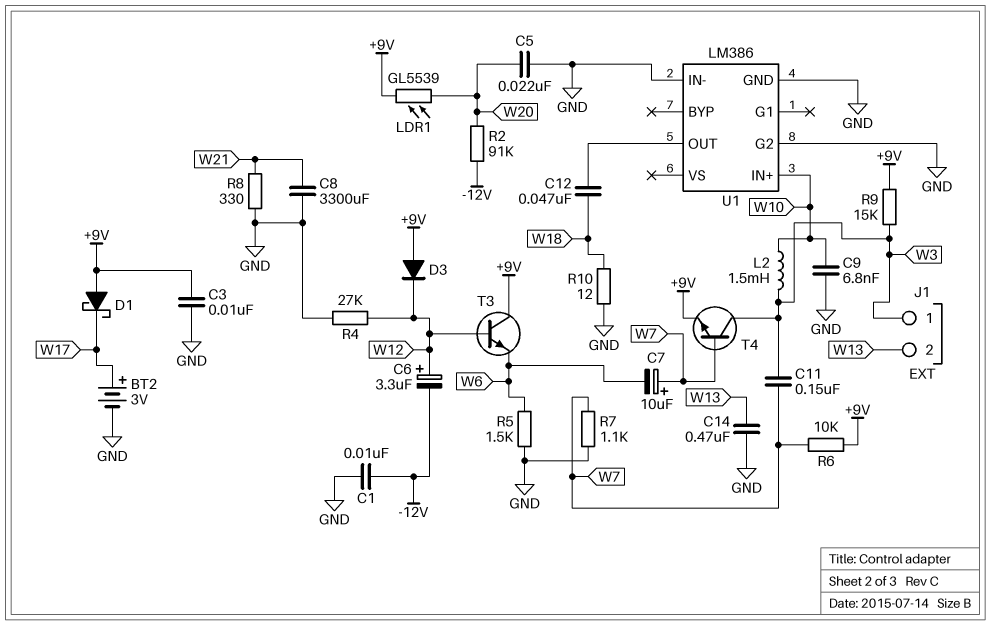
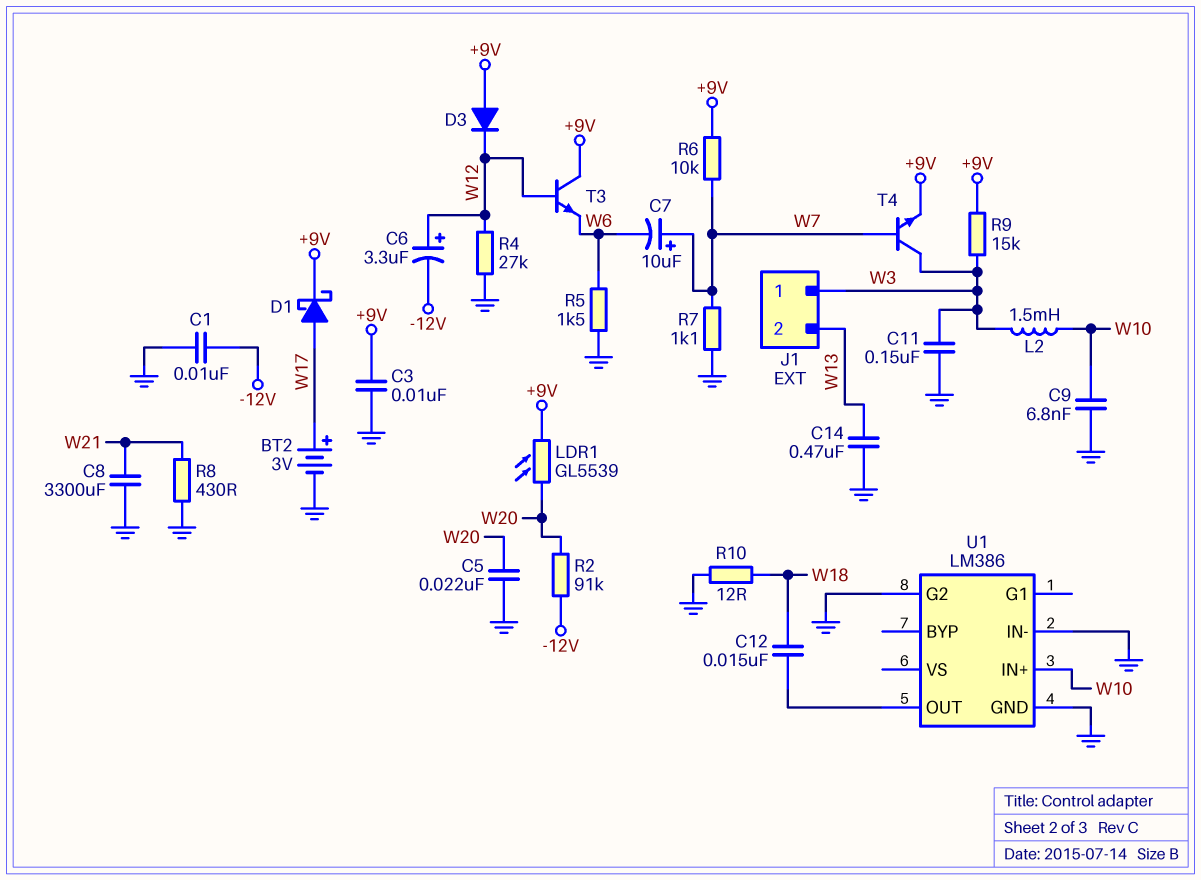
C11: 150nF (W3, W7) -> 150nF (GND, W3)
C12: 47nF (U1/OUT, W18) -> 15nF (U1/OUT, W18)
D1: schottky (A +9V, K W17) -> schottky (A W17, K +9V)
R8: 330 (GND, W21) -> 430 (GND, W21)

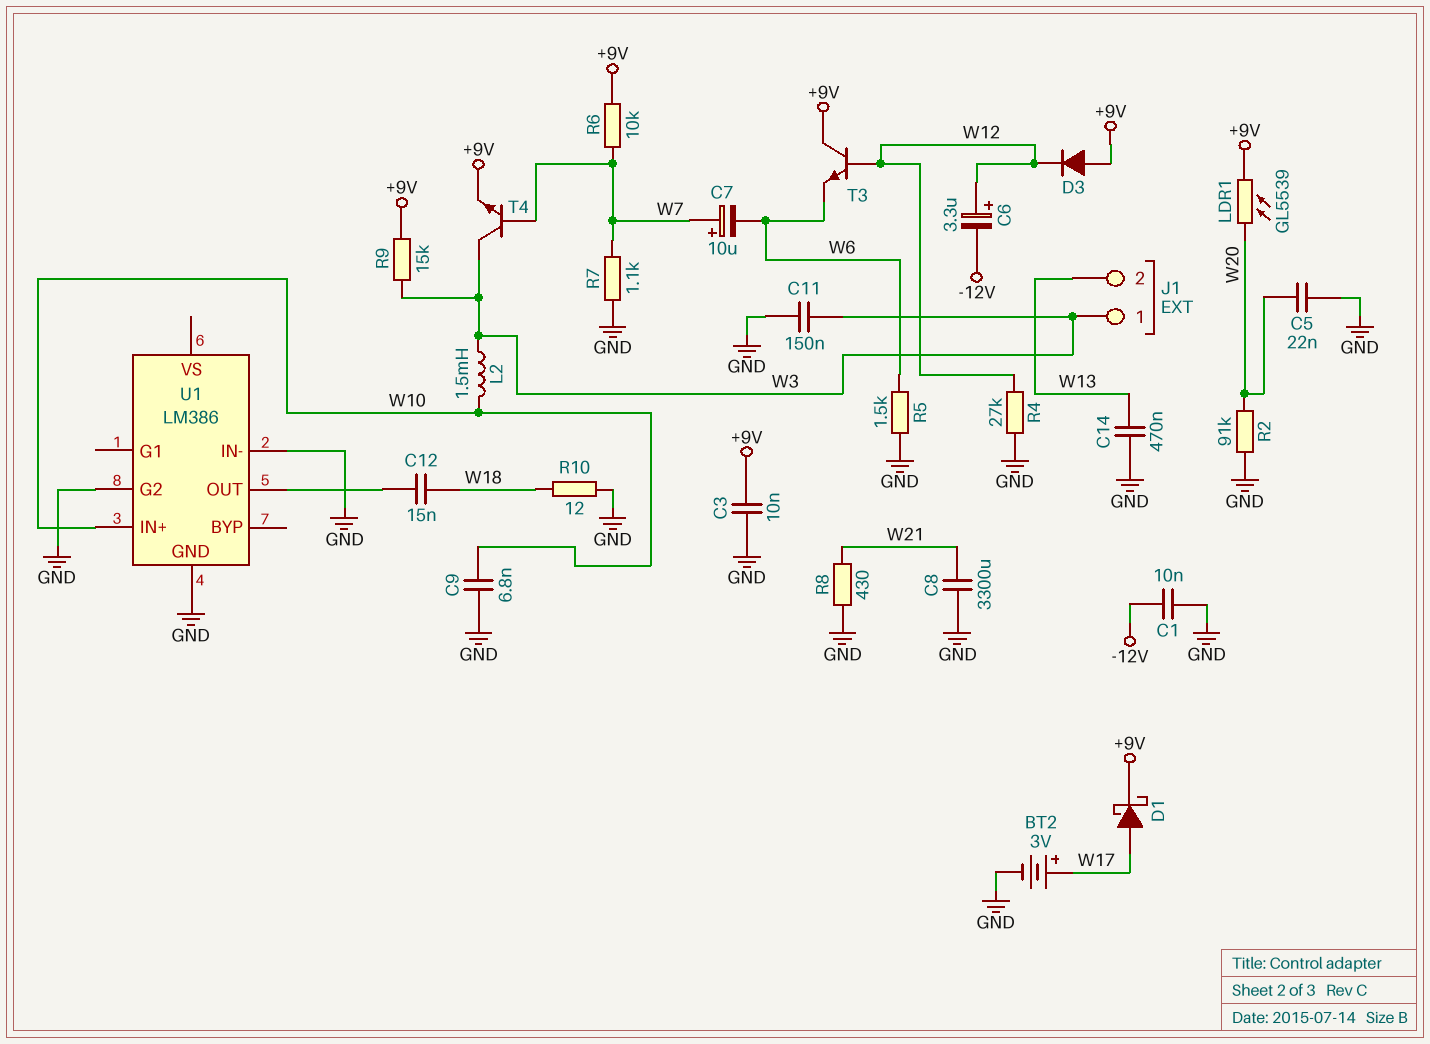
R2: 91k (-12V, W20) -> 91k (GND, W20)

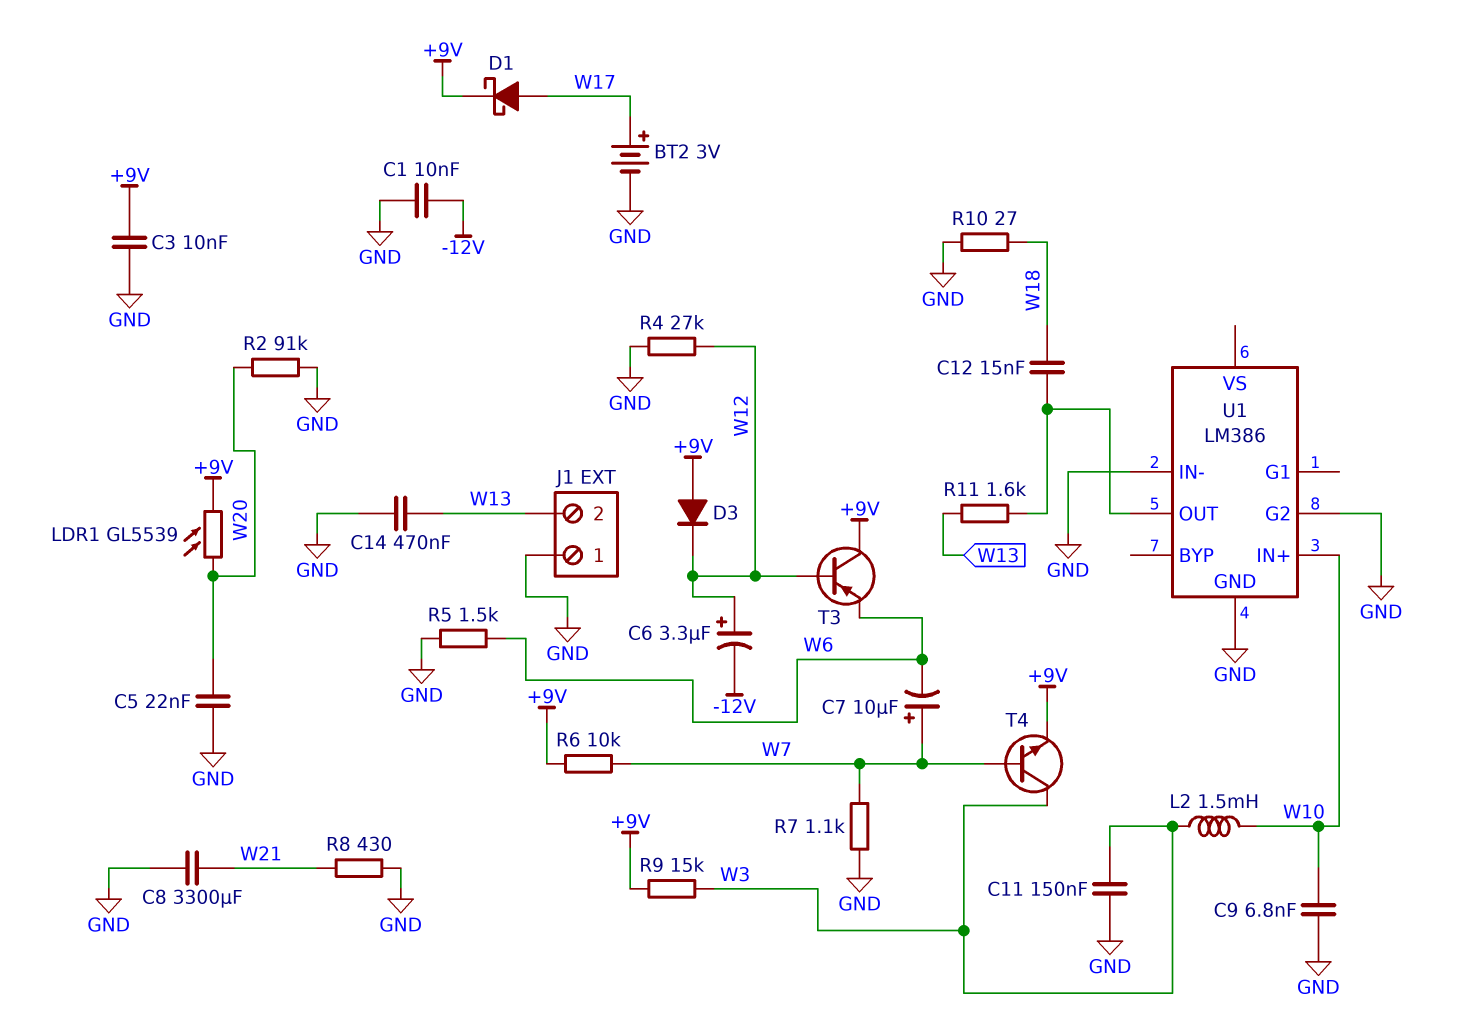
J1 pin 1: W3 -> GND
R10: 12 (GND, W18) -> 27 (GND, W18)
R11: none -> 1.6k (U1/OUT, W13)
T3: NPN (B W12, C +9V, E W6) -> PNP (B W12, C +9V, E W6)

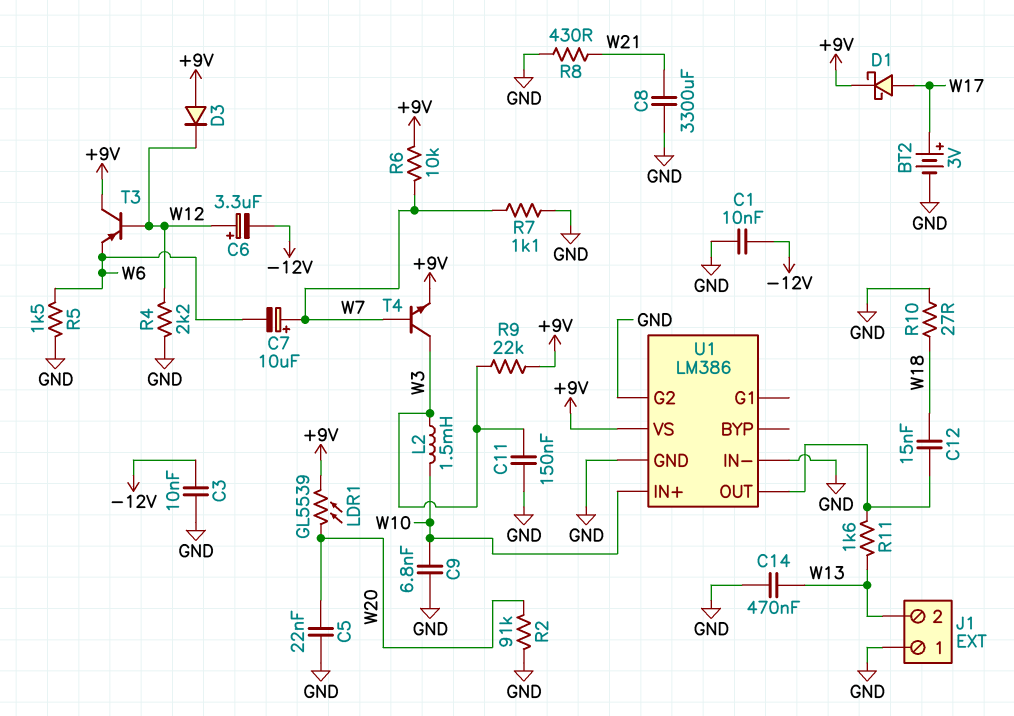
C3: 10nF (+9V, GND) -> 10nF (-12V, GND)
R4: 27k (GND, W12) -> 2.2k (GND, W12)
R9: 15k (+9V, W3) -> 22k (+9V, W3)
U1 pin VS: none -> +9V

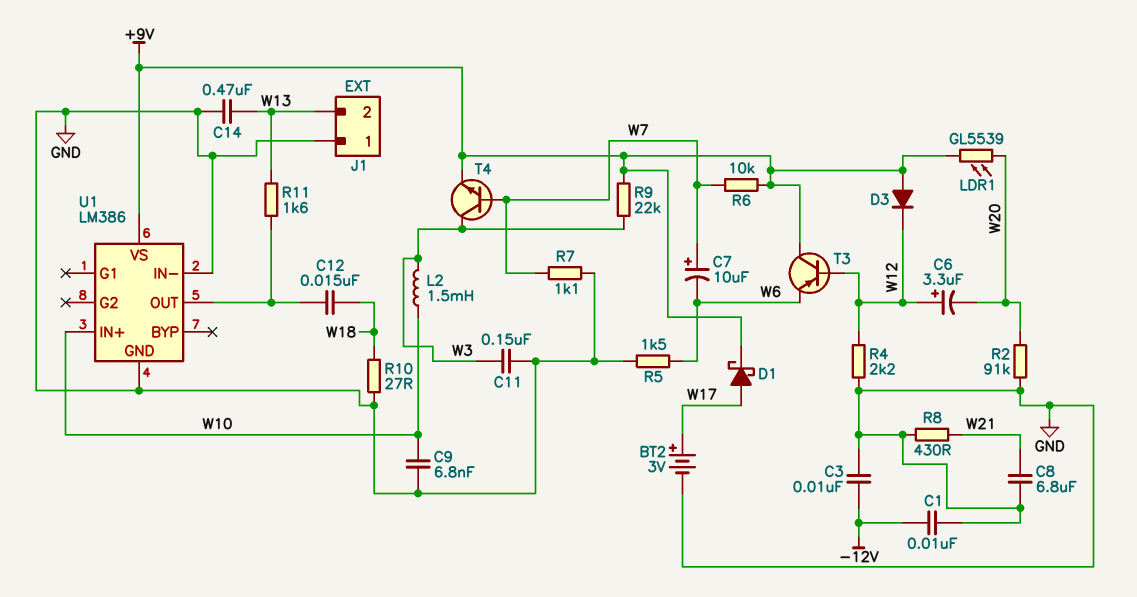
C5: 22nF (GND, W20) -> none
C6: 3.3uF (plus W12, minus -12V) -> 3.3uF (plus W12, minus W20)
C8: 3300uF (GND, W21) -> 6.8uF (GND, W21)
U1 pin G2: GND -> none

